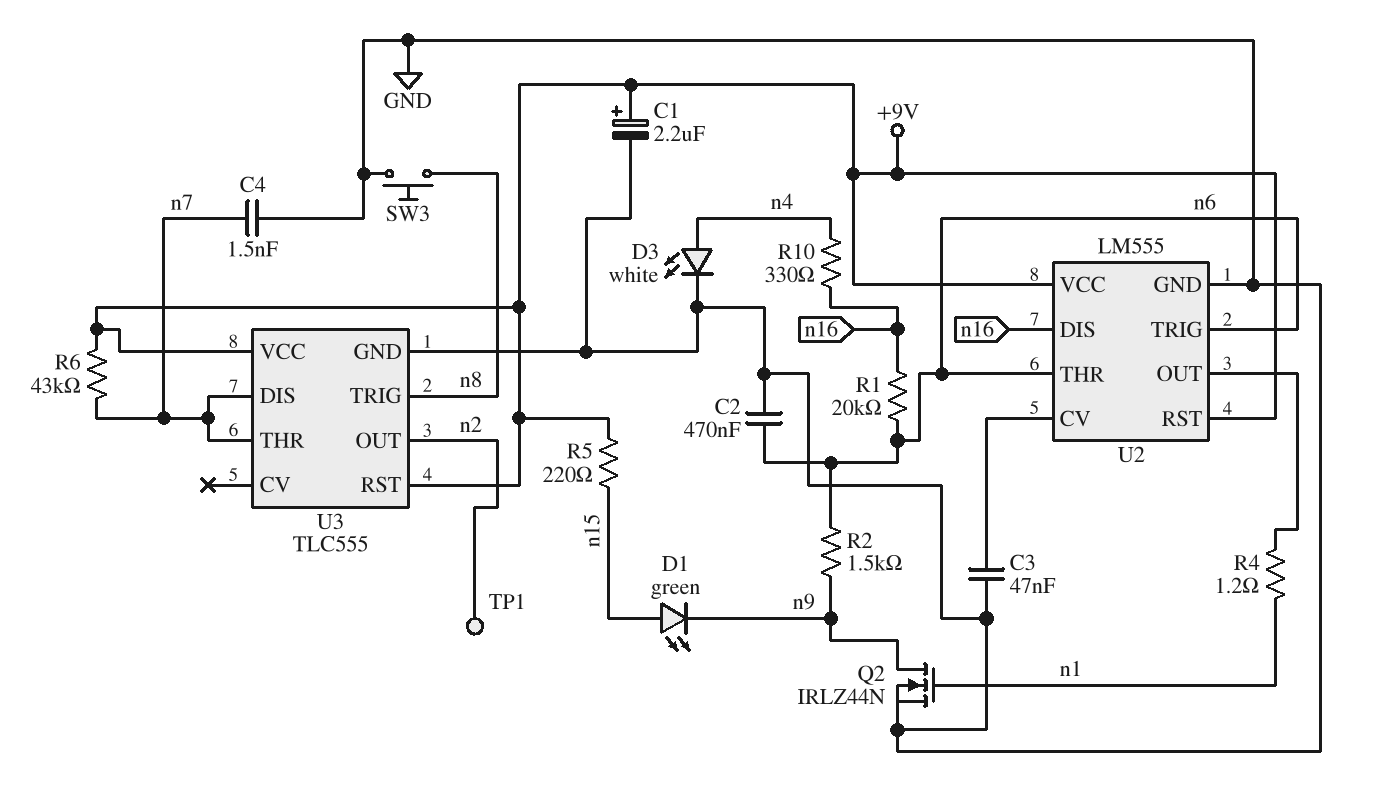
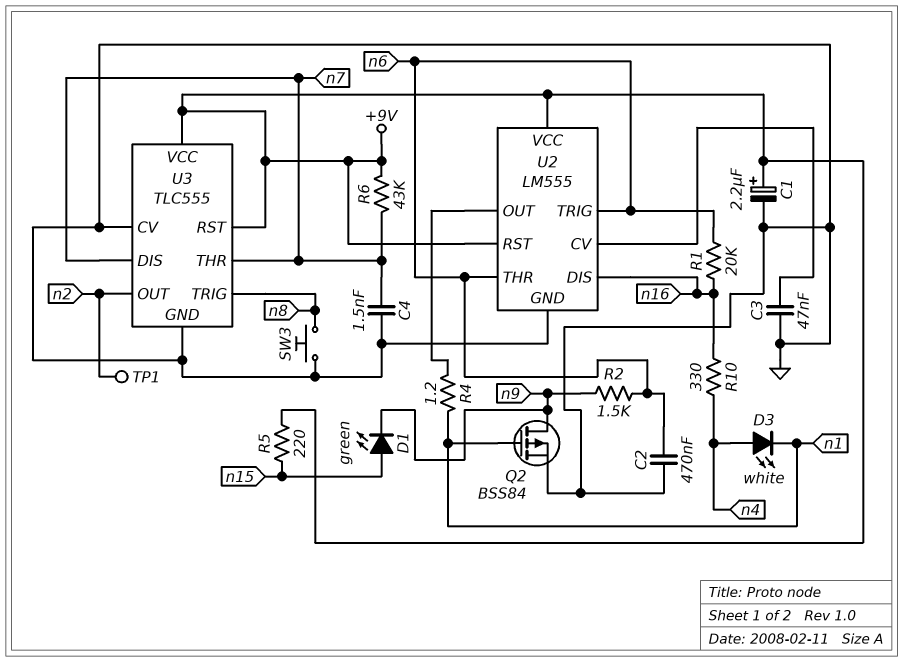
D3: LED white (A n4, K GND) -> LED white (A n4, K n1)
Q2: NMOS IRLZ44N (G n1, D n9, S GND) -> PMOS BSS84 (G n1, D n9, S GND)
U3 pin CV: none -> GND

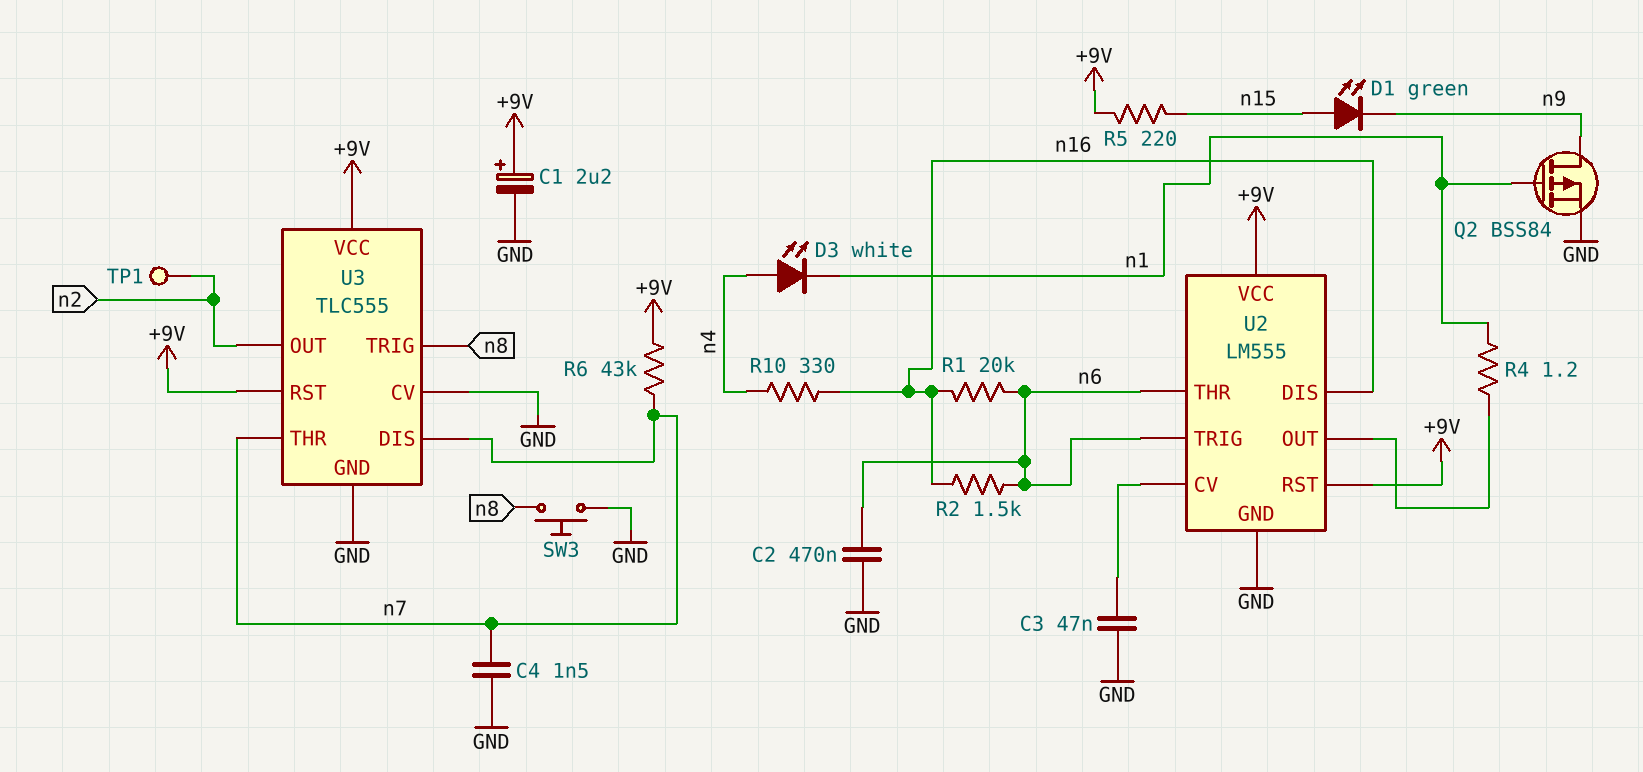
R2: 1.5k (n6, n9) -> 1.5k (n6, n16)

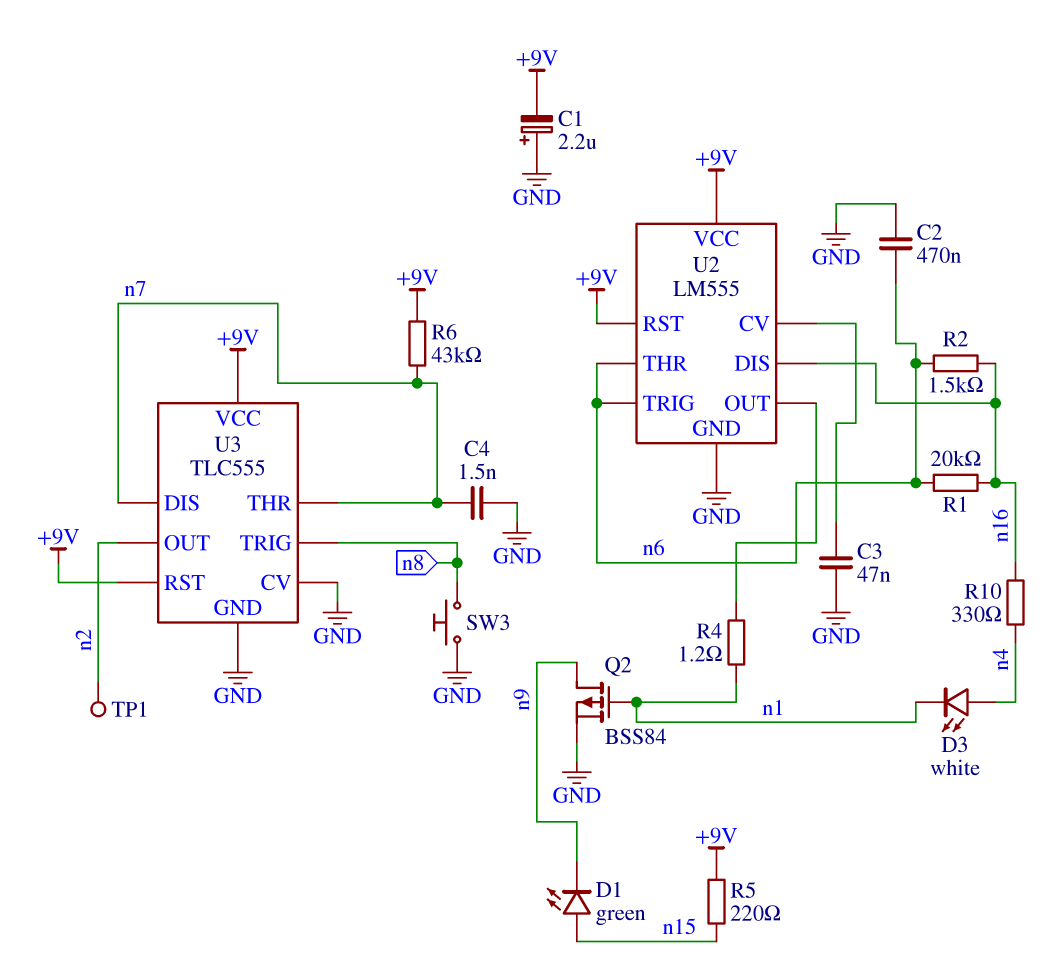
C1: 2.2uF (plus +9V, minus GND) -> 2.2uF (plus GND, minus +9V)

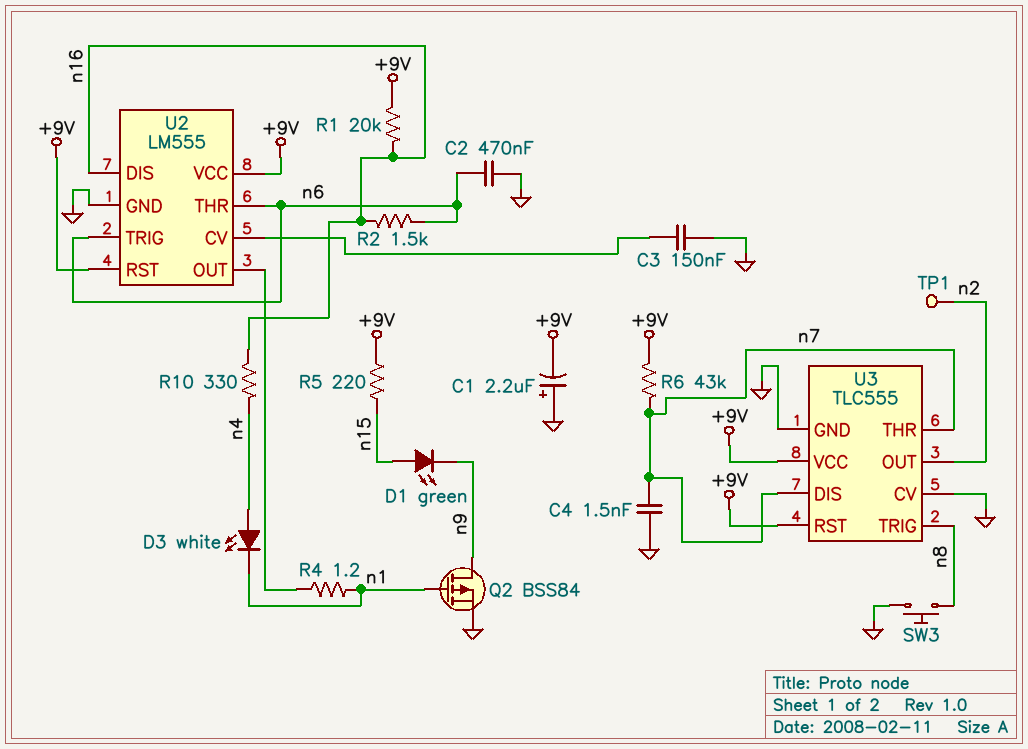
C3: 47nF (GND, U2/CV) -> 150nF (GND, U2/CV)
R1: 20k (n6, n16) -> 20k (+9V, n16)

